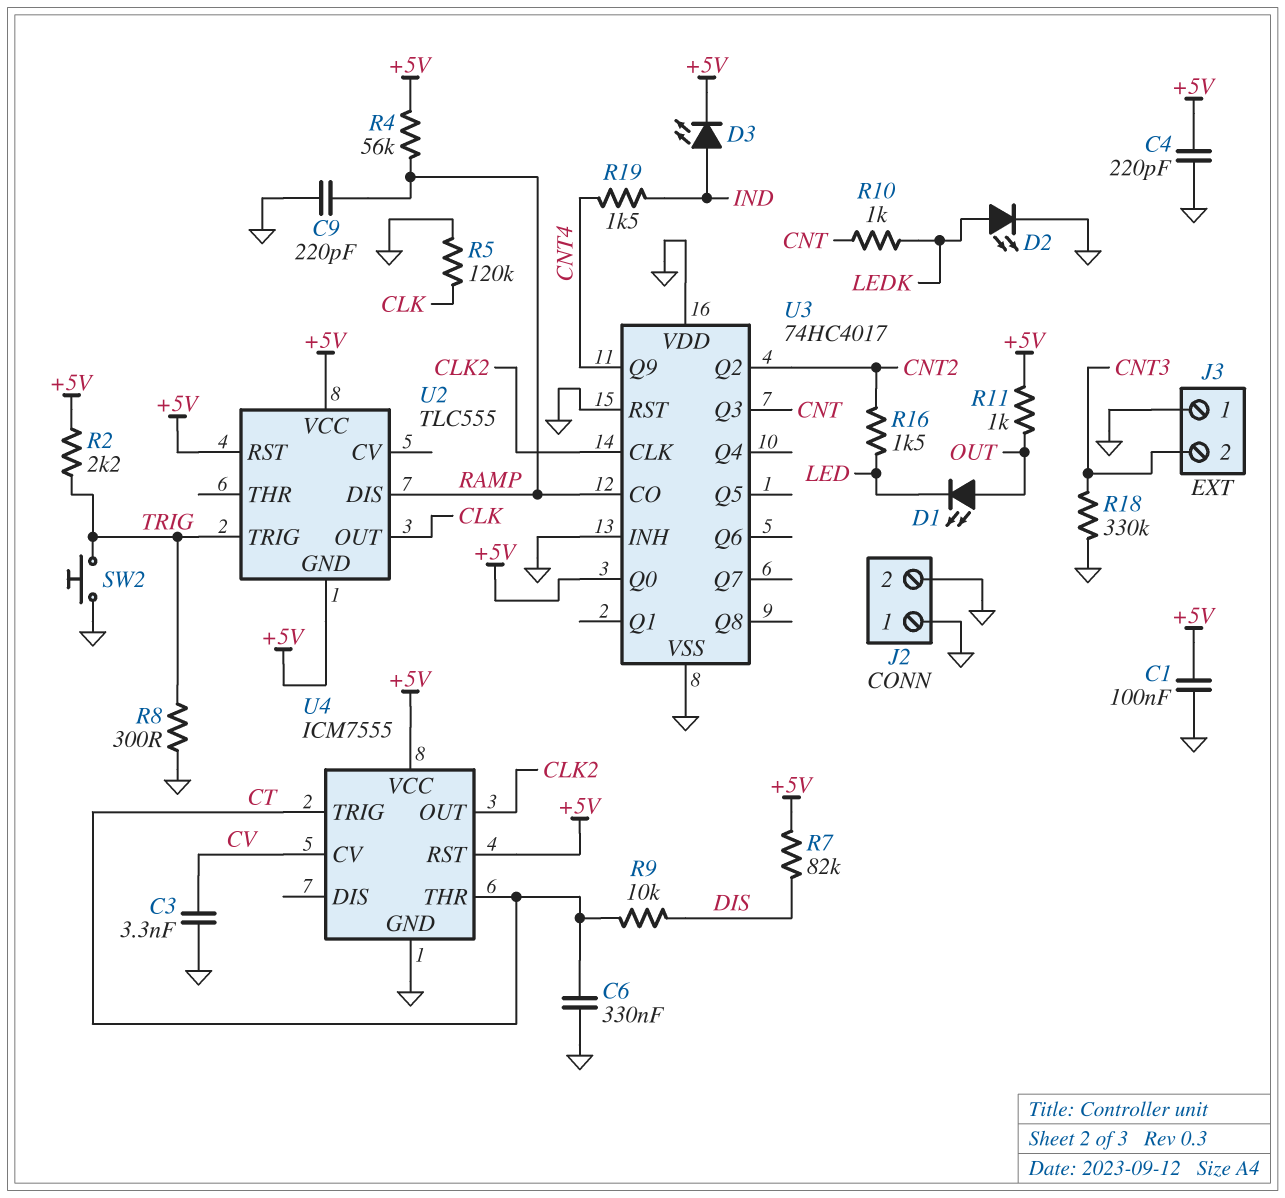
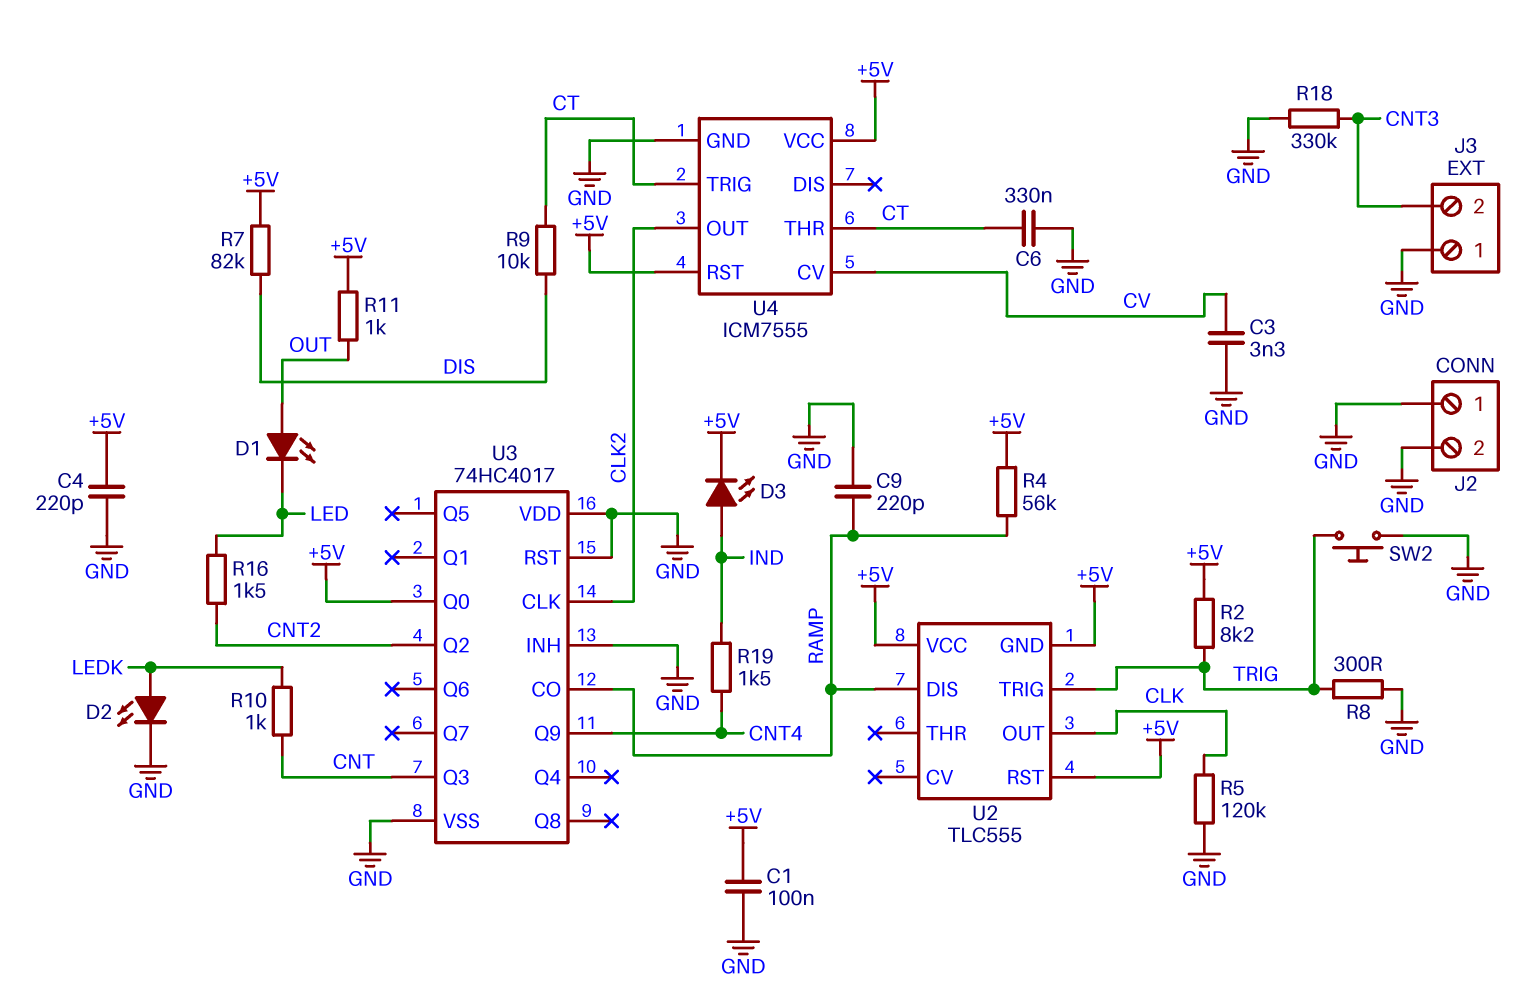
R2: 2.2k (+5V, TRIG) -> 8.2k (+5V, TRIG)

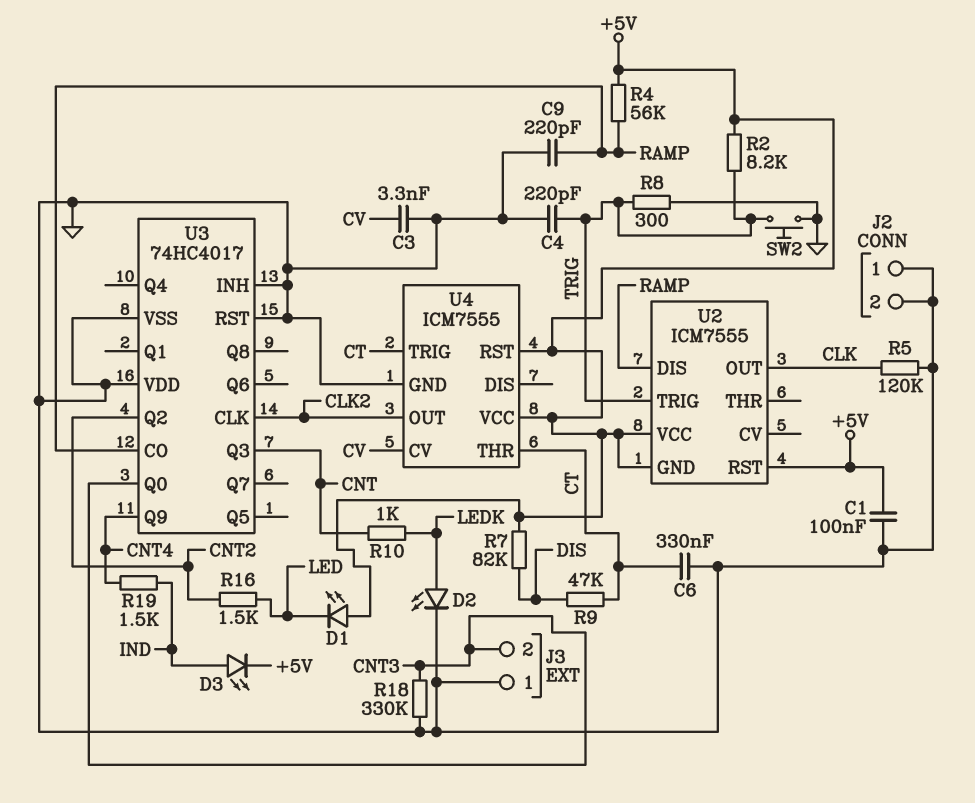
C4: 220pF (+5V, GND) -> 220pF (GND, TRIG)
D1: LED (A OUT, K LED) -> LED (A +5V, K LED)
R9: 10k (CT, DIS) -> 47k (CT, DIS)
R11: 1k (+5V, OUT) -> none
U2: TLC555 -> ICM7555
U3 pin Q0: +5V -> CNT3

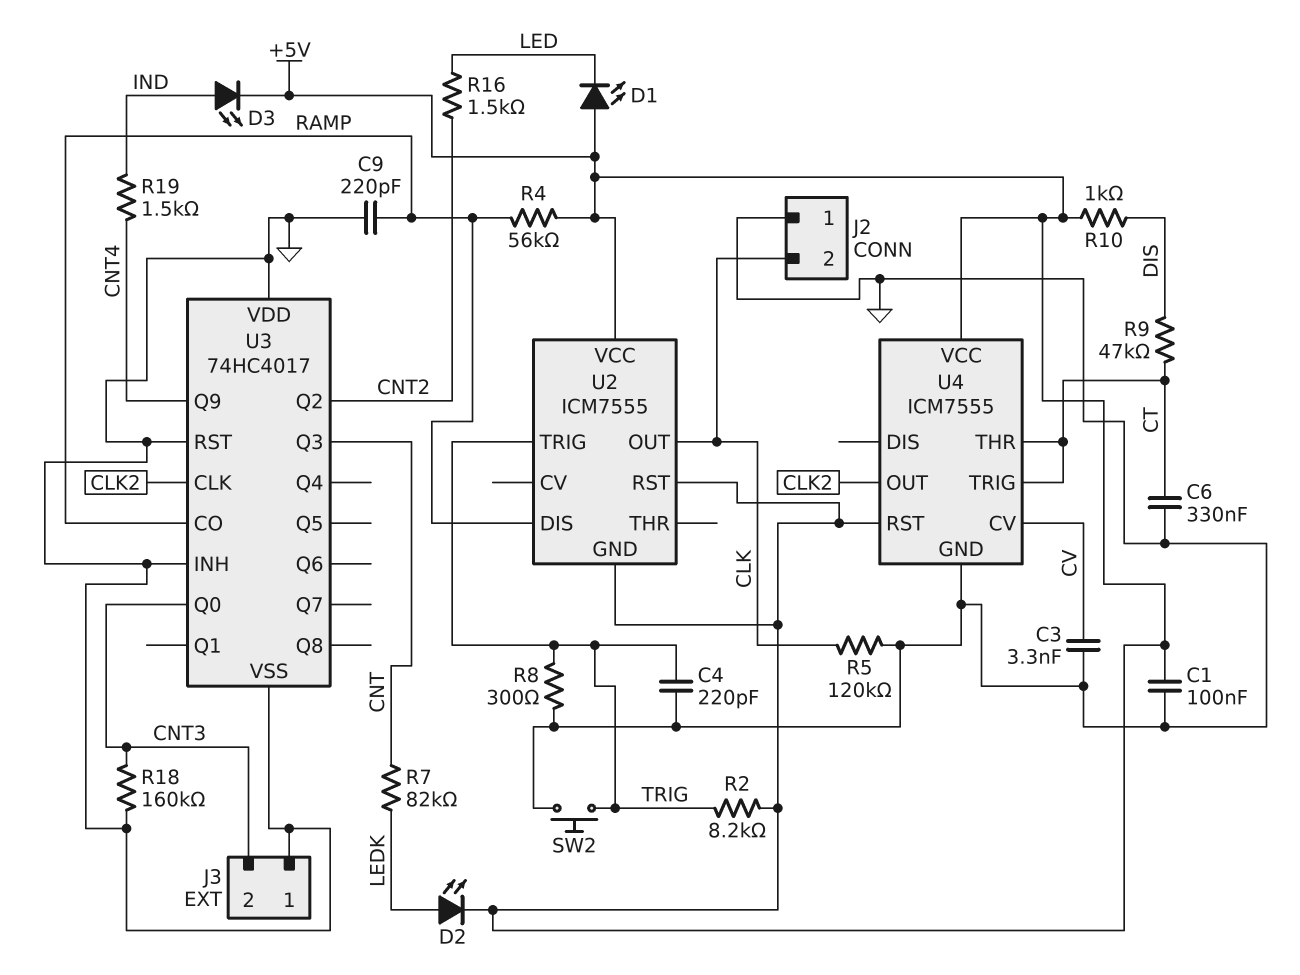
D2: LED (A LEDK, K GND) -> LED (A LEDK, K +5V)
J2 pin 2: GND -> CLK
R7: 82k (+5V, DIS) -> 82k (CNT, LEDK)
R10: 1k (CNT, LEDK) -> 1k (+5V, DIS)
R18: 330k (CNT3, GND) -> 160k (CNT3, GND)

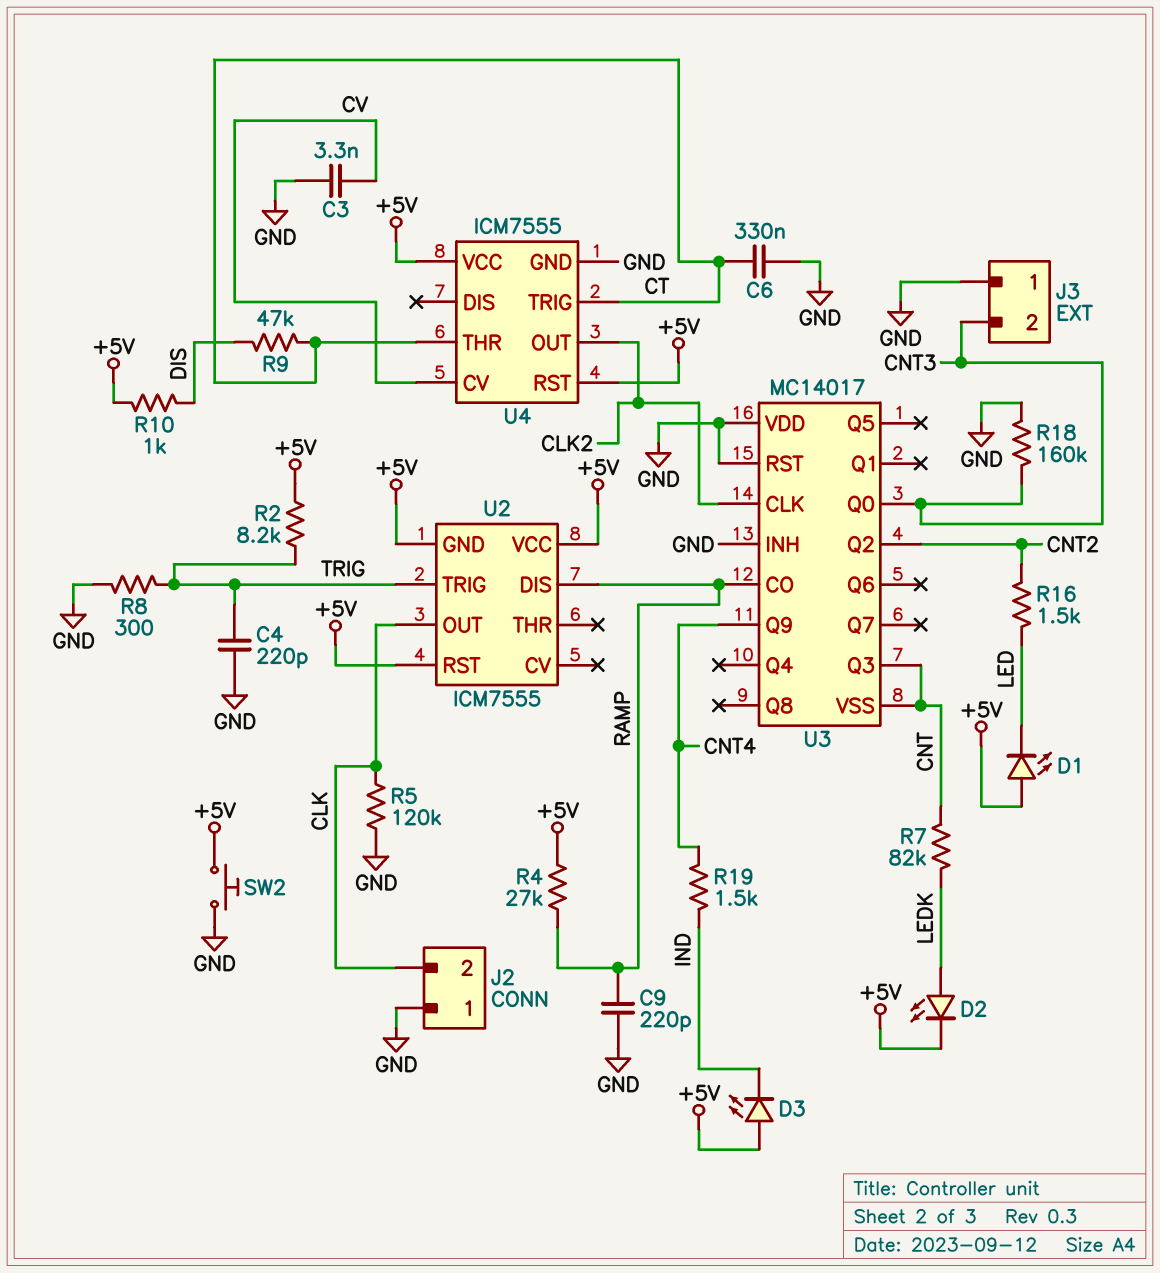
C1: 100nF (+5V, GND) -> none
D3: LED (A IND, K +5V) -> LED (A +5V, K IND)
R4: 56k (+5V, RAMP) -> 27k (+5V, RAMP)
SW2: button (GND, TRIG) -> button (+5V, GND)
U3: 74HC4017 -> MC14017
U3 pin VSS: GND -> CNT

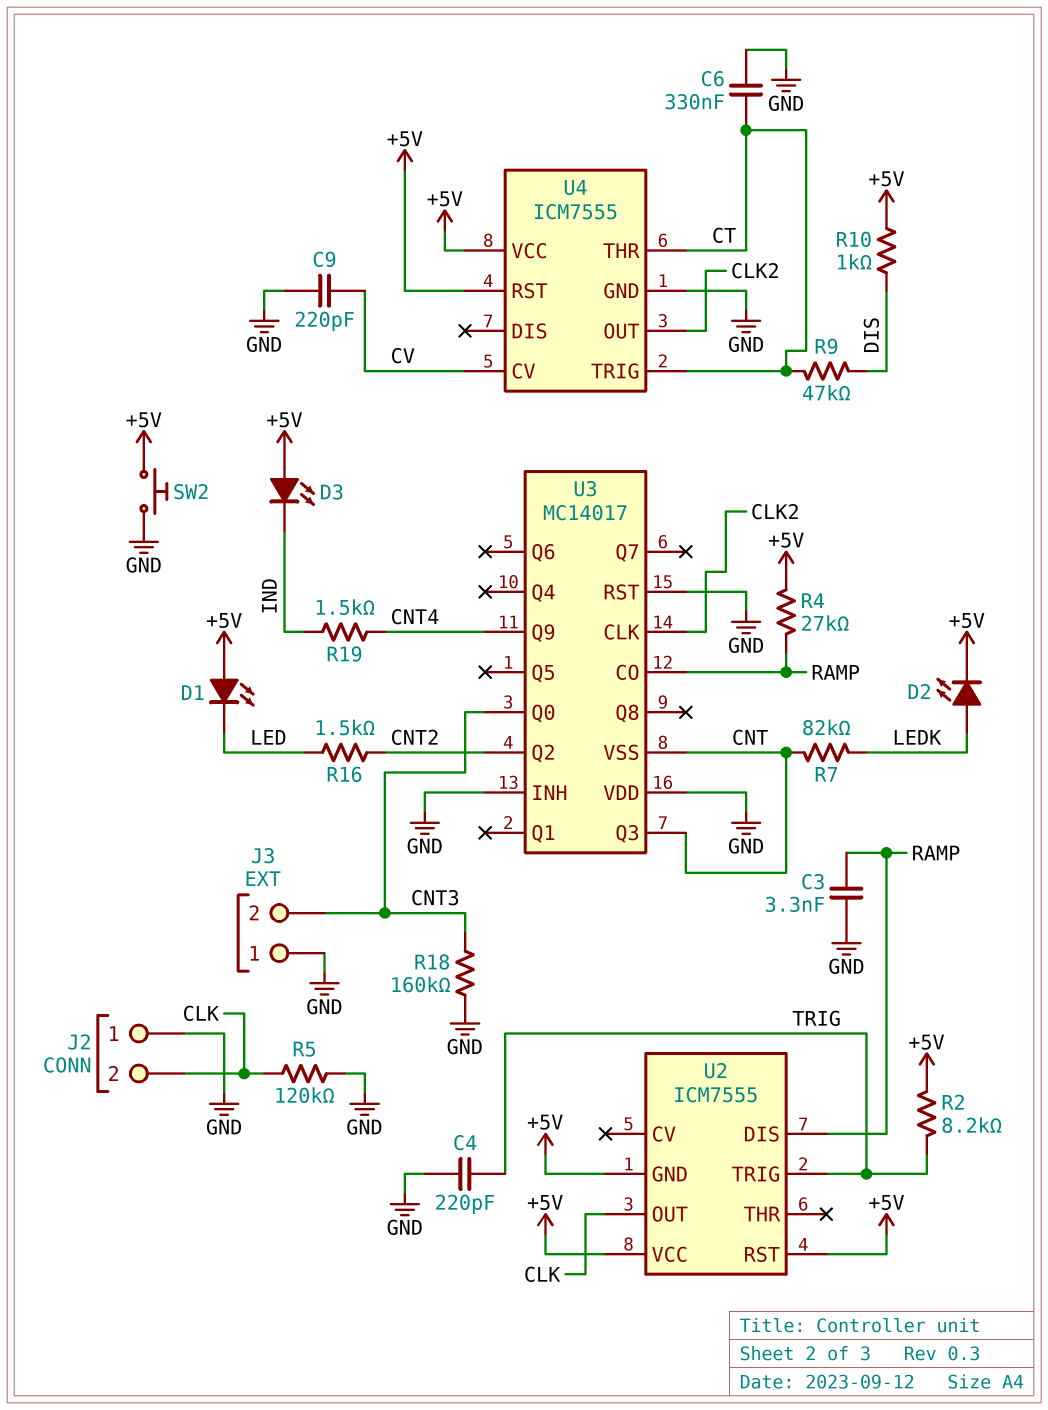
C3: 3.3nF (CV, GND) -> 3.3nF (GND, RAMP)
C9: 220pF (GND, RAMP) -> 220pF (CV, GND)
R8: 300 (GND, TRIG) -> none

